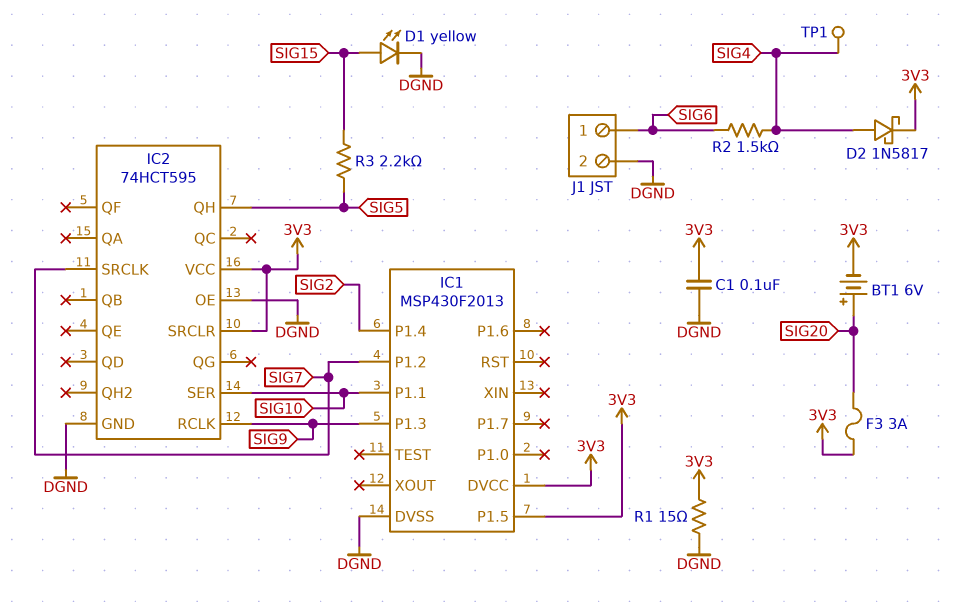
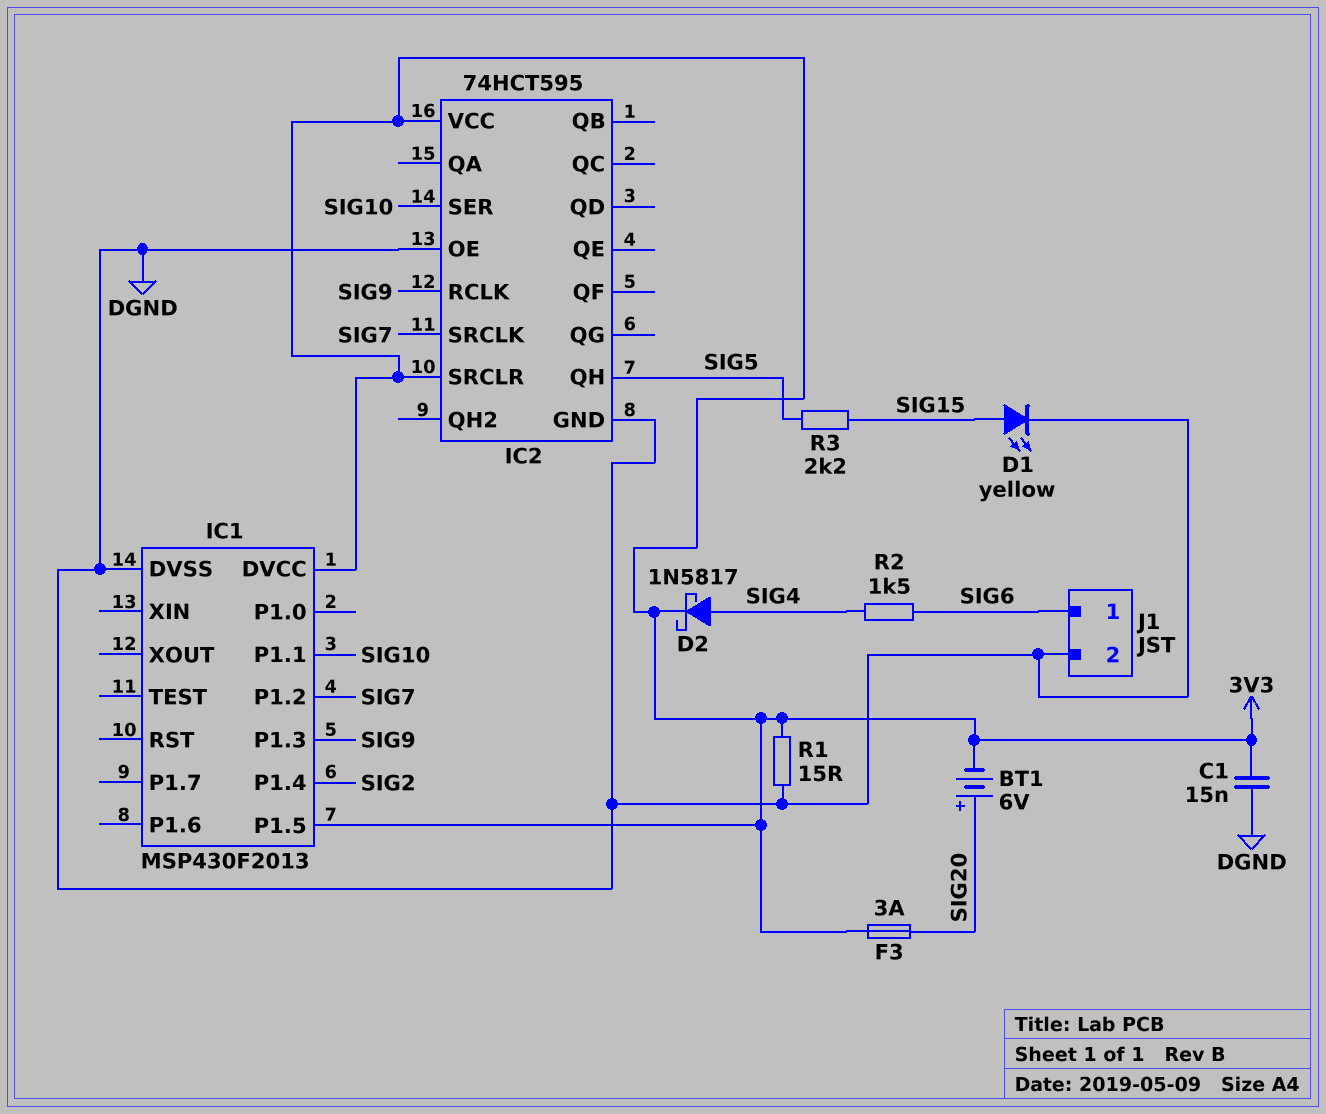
C1: 100nF (3V3, DGND) -> 15nF (3V3, DGND)
TP1: test point (SIG4) -> none

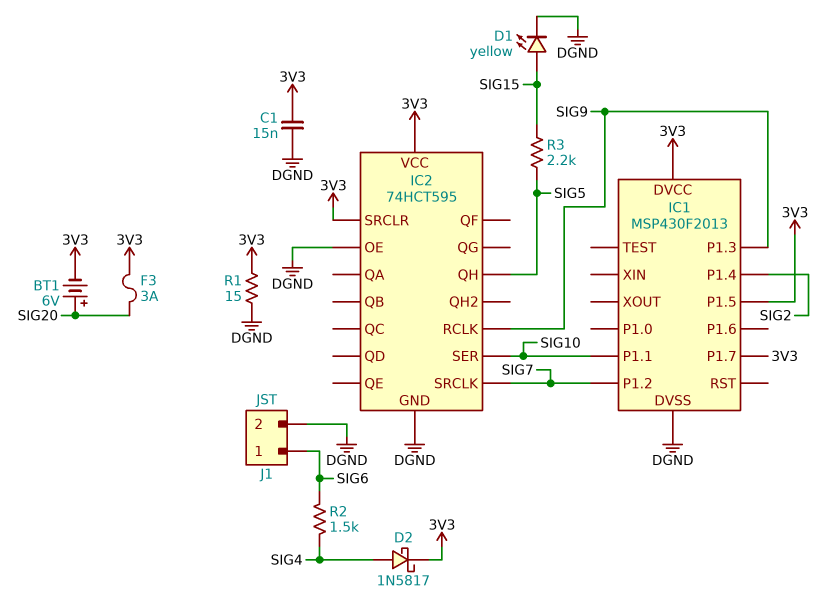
IC1 pin P1.7: none -> 3V3

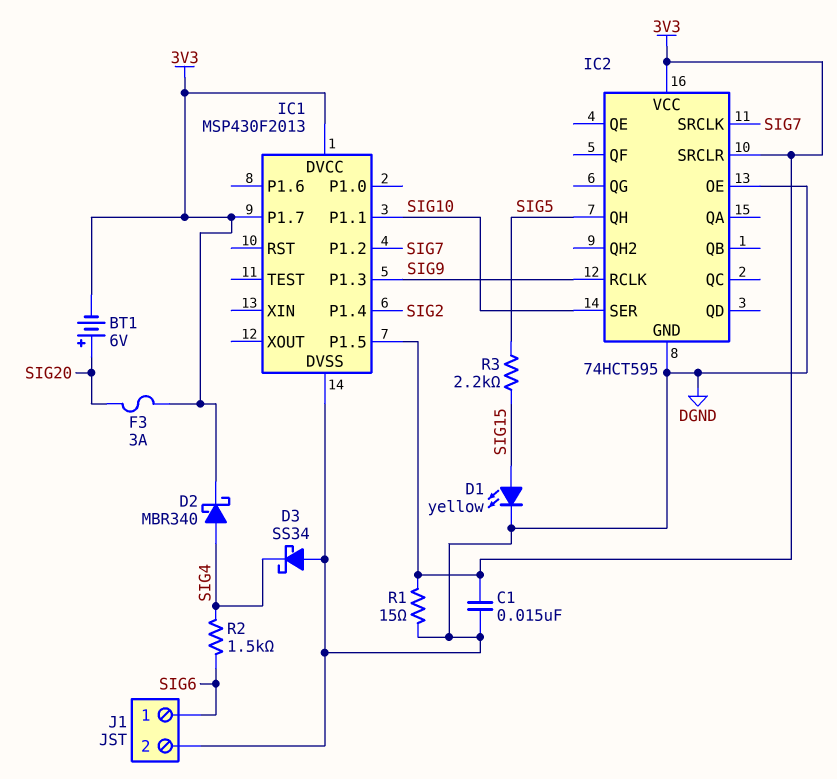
D2: schottky 1N5817 (A SIG4, K 3V3) -> schottky MBR340 (A SIG4, K 3V3)
D3: none -> schottky SS34 (A DGND, K SIG4)

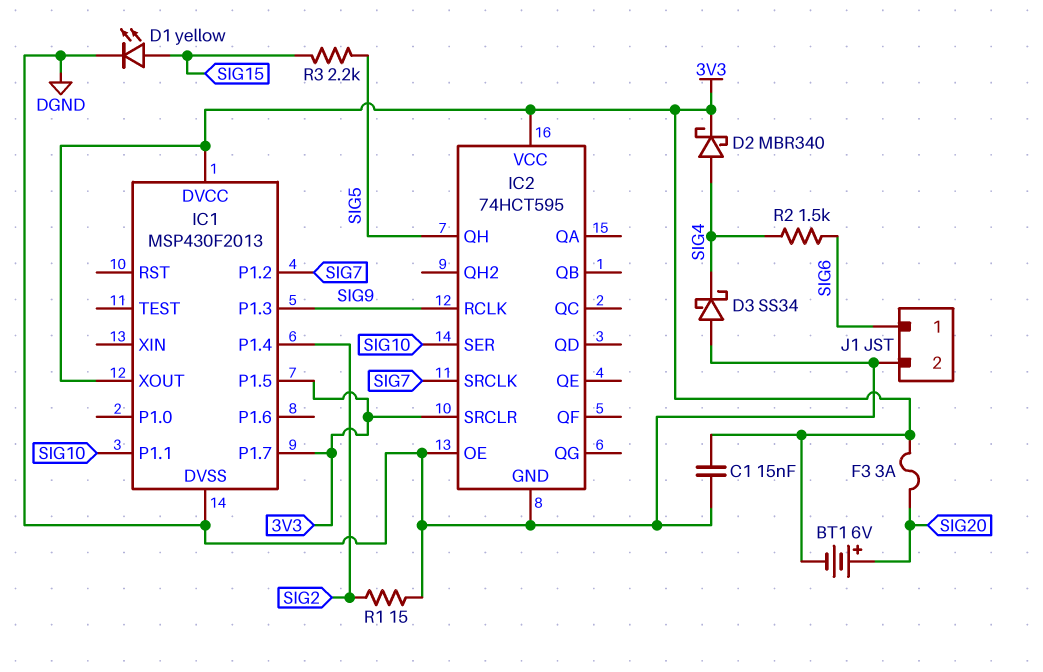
IC1 pin XOUT: none -> 3V3
R1: 15 (3V3, DGND) -> 15 (DGND, SIG2)

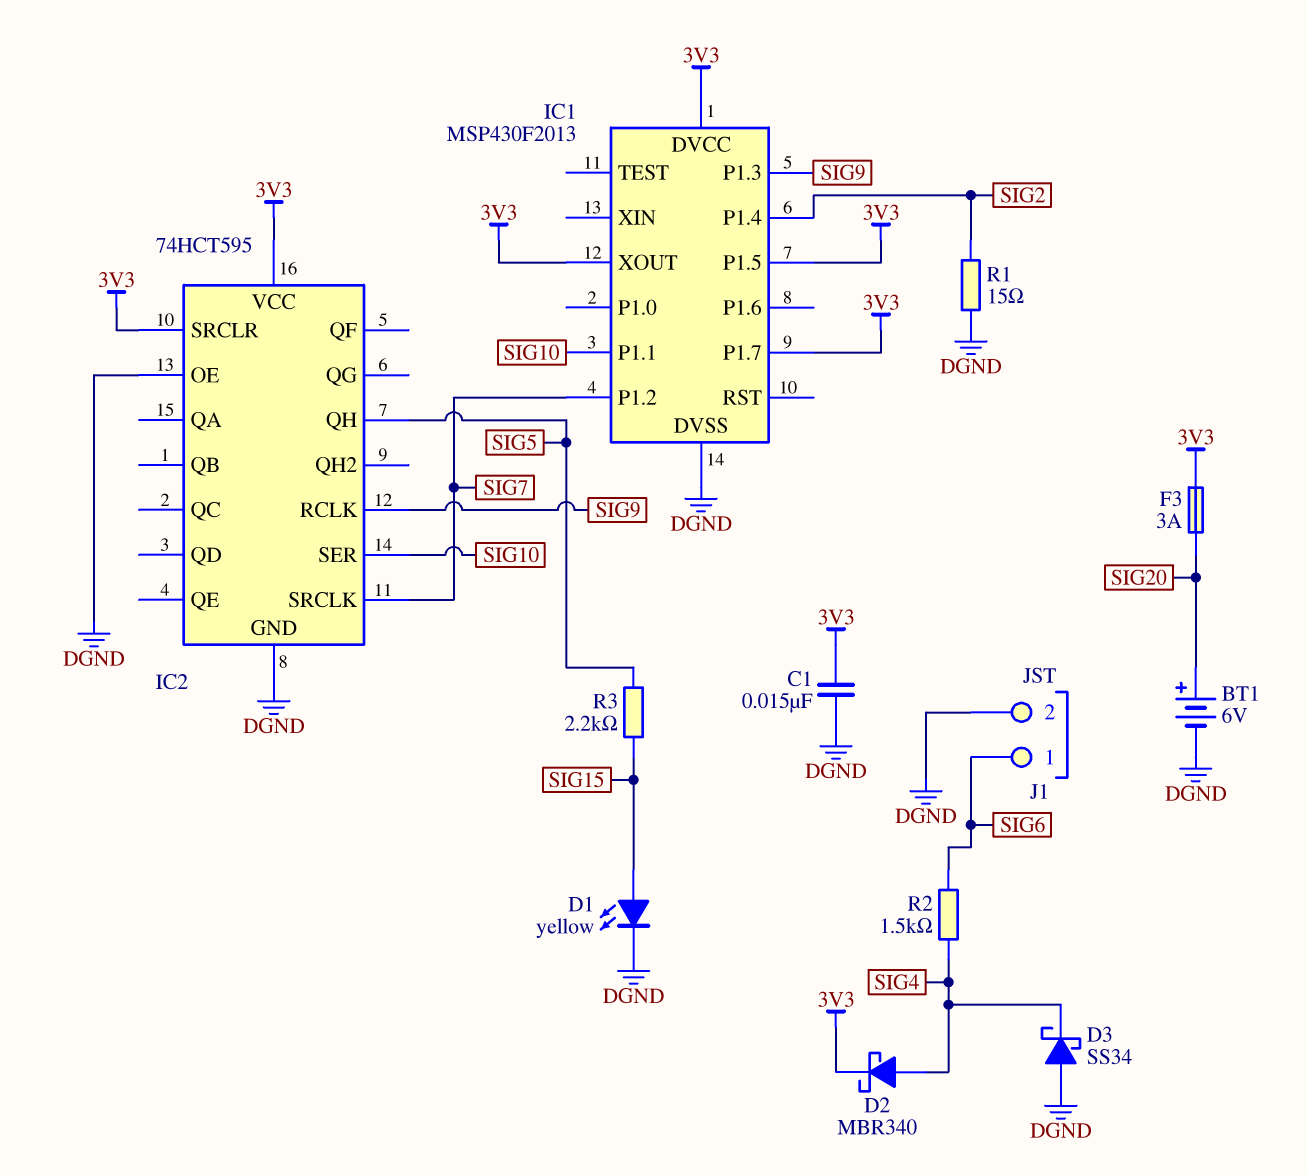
BT1: 6V (plus SIG20, minus 3V3) -> 6V (plus SIG20, minus DGND)

